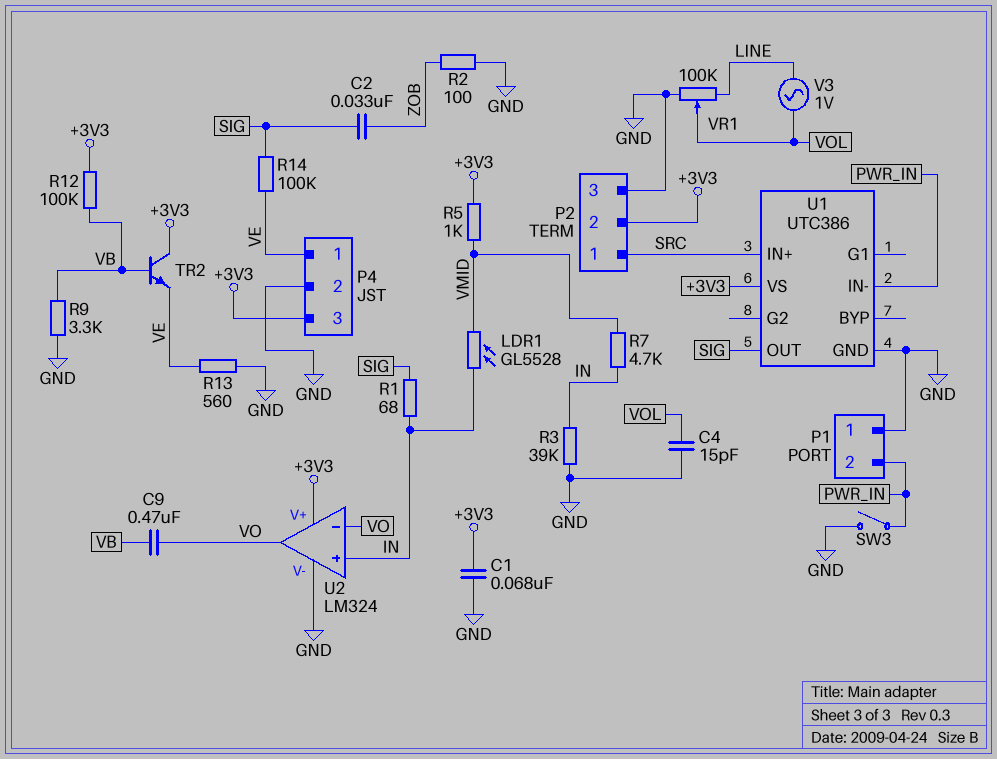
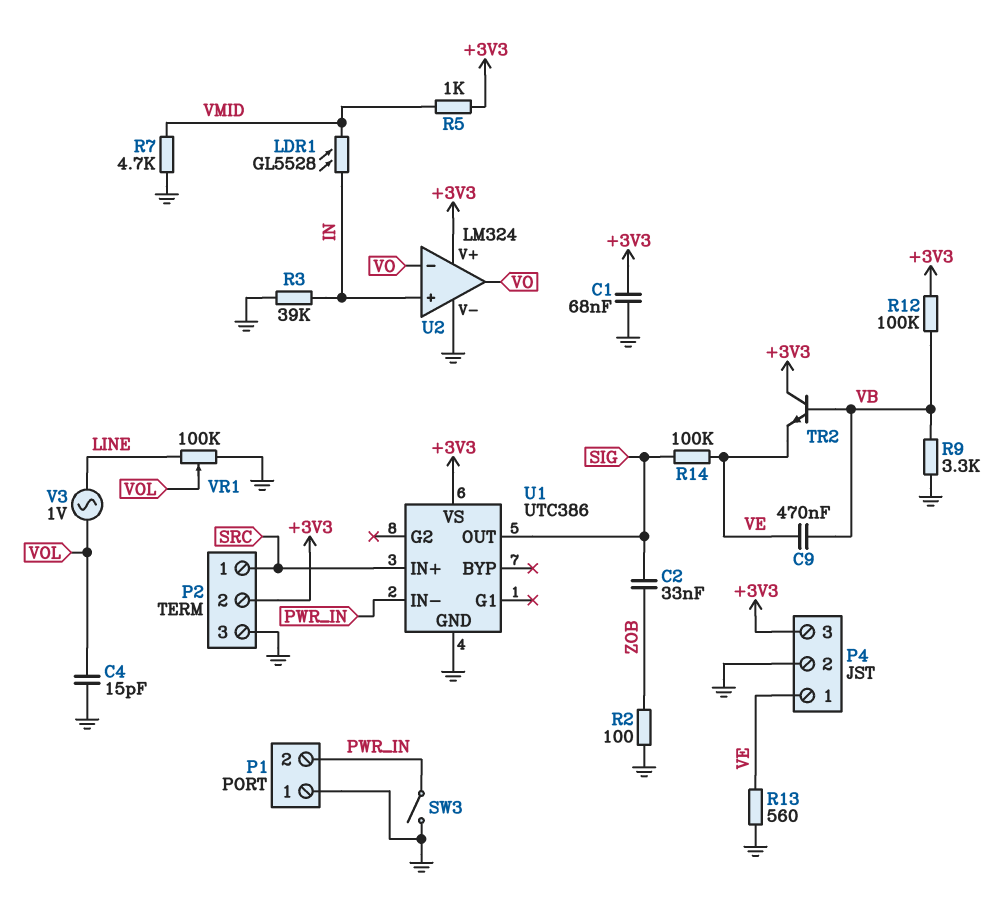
C9: 470nF (VB, VO) -> 470nF (VB, VE)
R1: 68 (IN, SIG) -> none
R7: 4.7k (IN, VMID) -> 4.7k (GND, VMID)

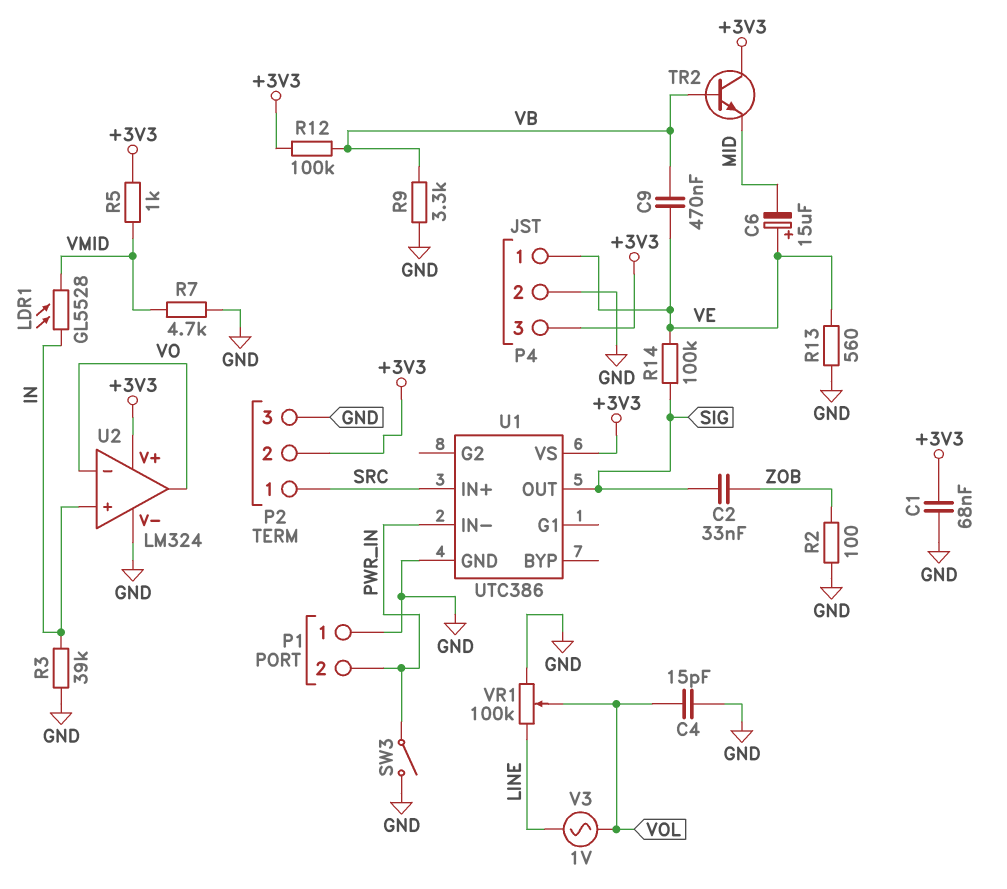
C6: none -> 15uF (plus VE, minus MID)
TR2: NPN (B VB, C +3V3, E VE) -> NPN (B VB, C +3V3, E MID)

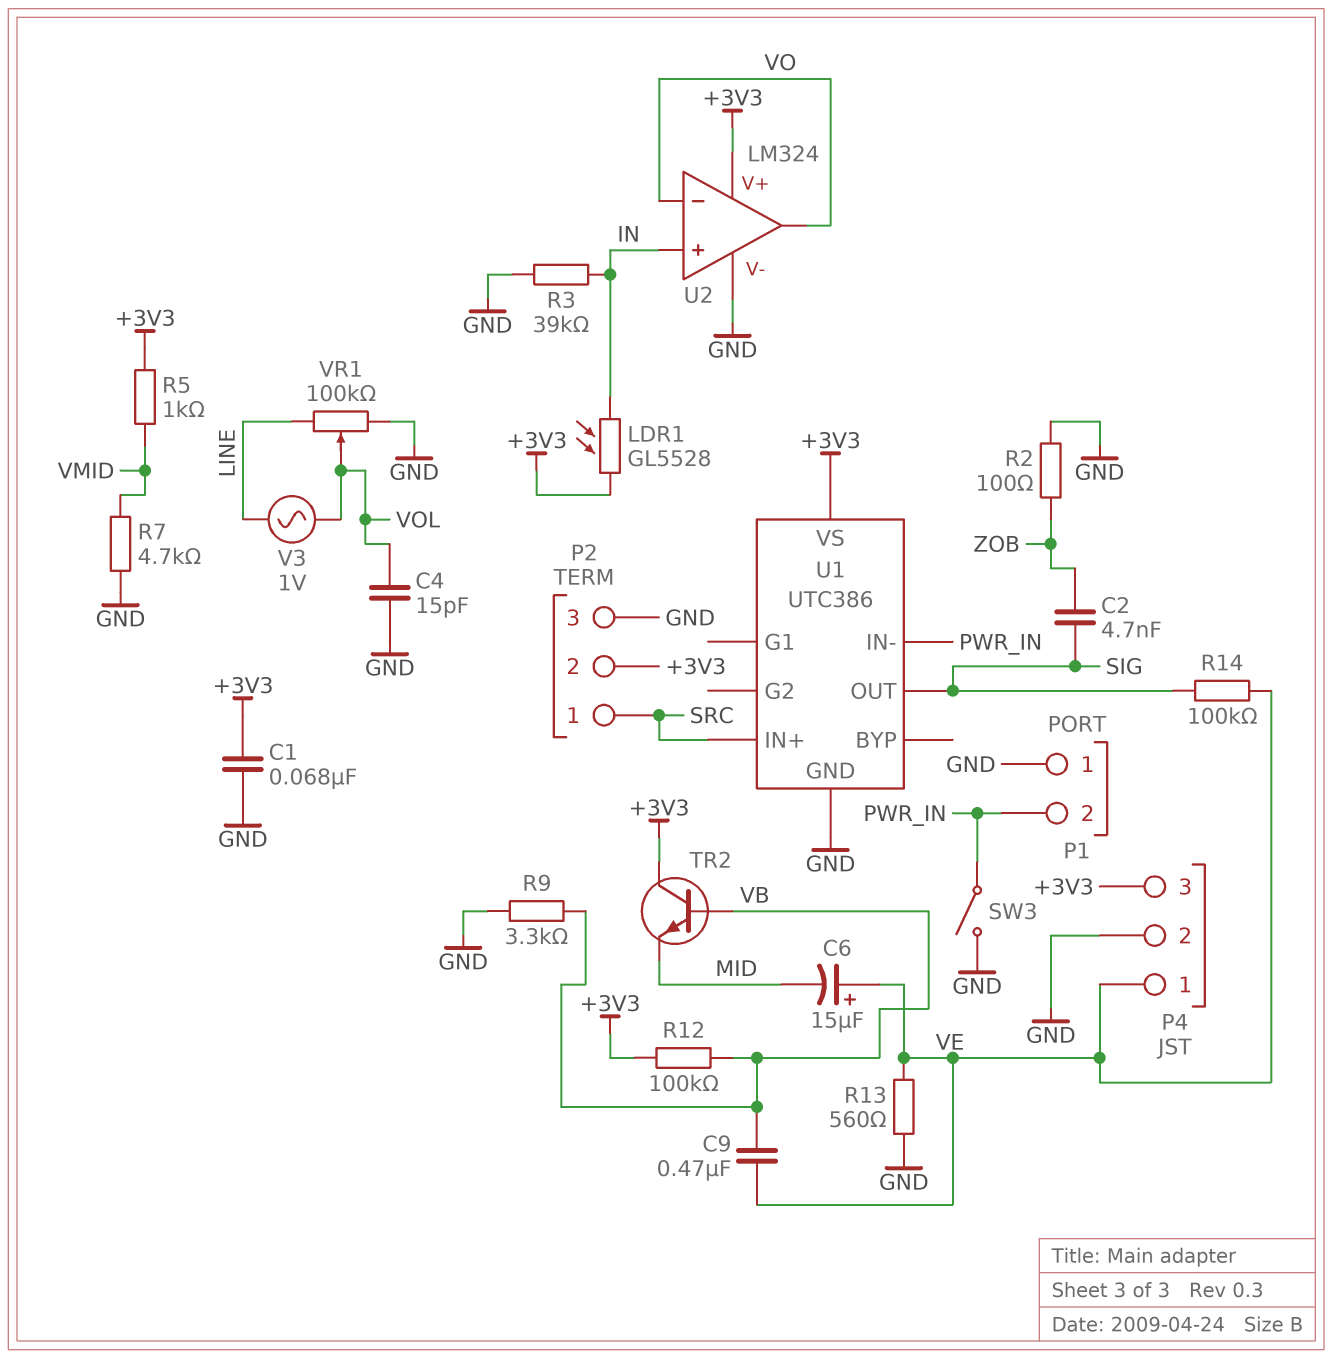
C2: 33nF (SIG, ZOB) -> 4.7nF (SIG, ZOB)
LDR1: GL5528 (IN, VMID) -> GL5528 (+3V3, IN)

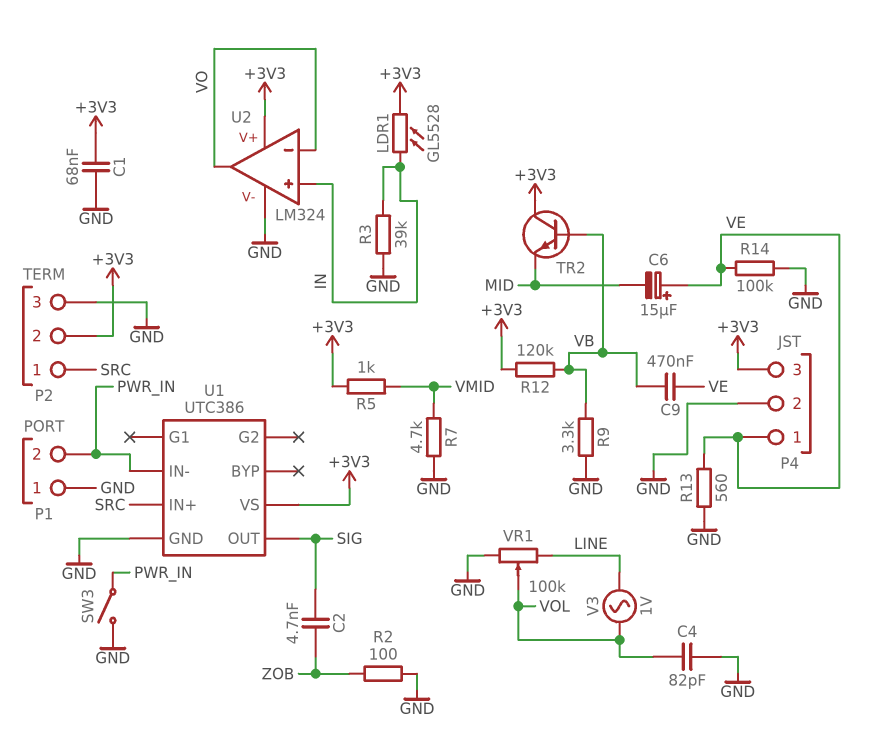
C4: 15pF (GND, VOL) -> 82pF (GND, VOL)
R12: 100k (+3V3, VB) -> 120k (+3V3, VB)
R14: 100k (SIG, VE) -> 100k (GND, VE)

